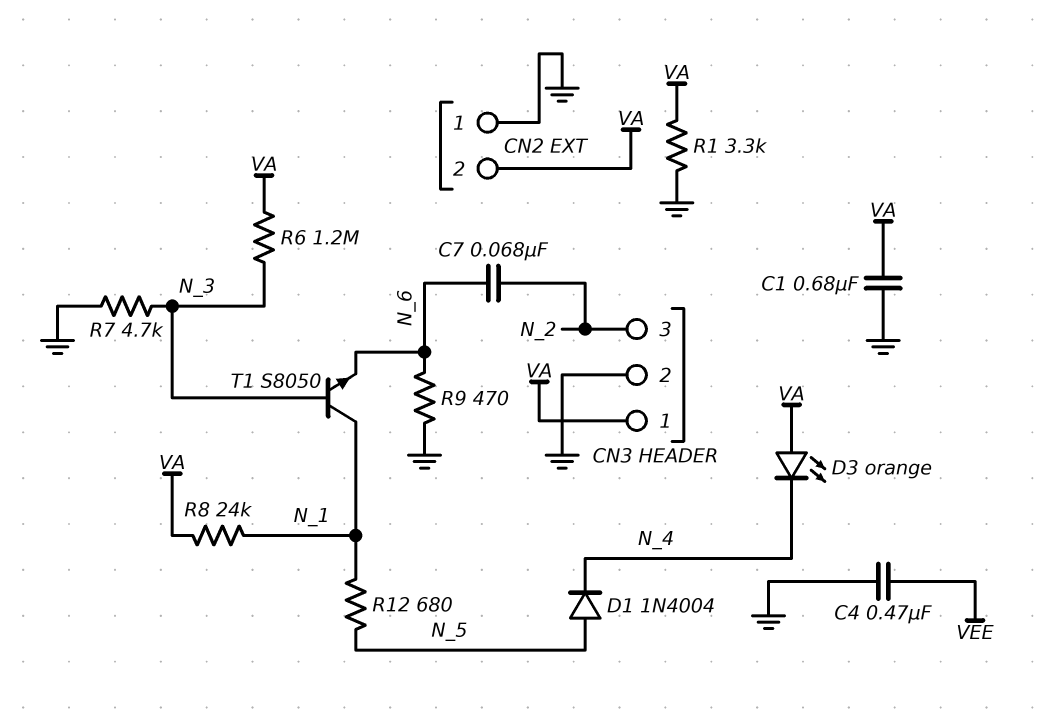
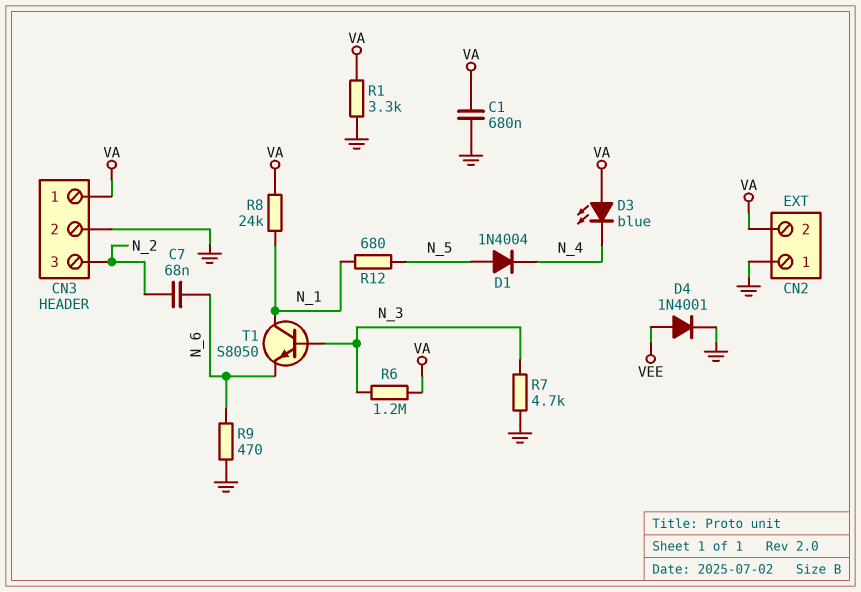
C4: 470nF (GND, VEE) -> none
D3: LED orange (A VA, K N_4) -> LED blue (A VA, K N_4)
D4: none -> diode 1N4001 (A VEE, K GND)

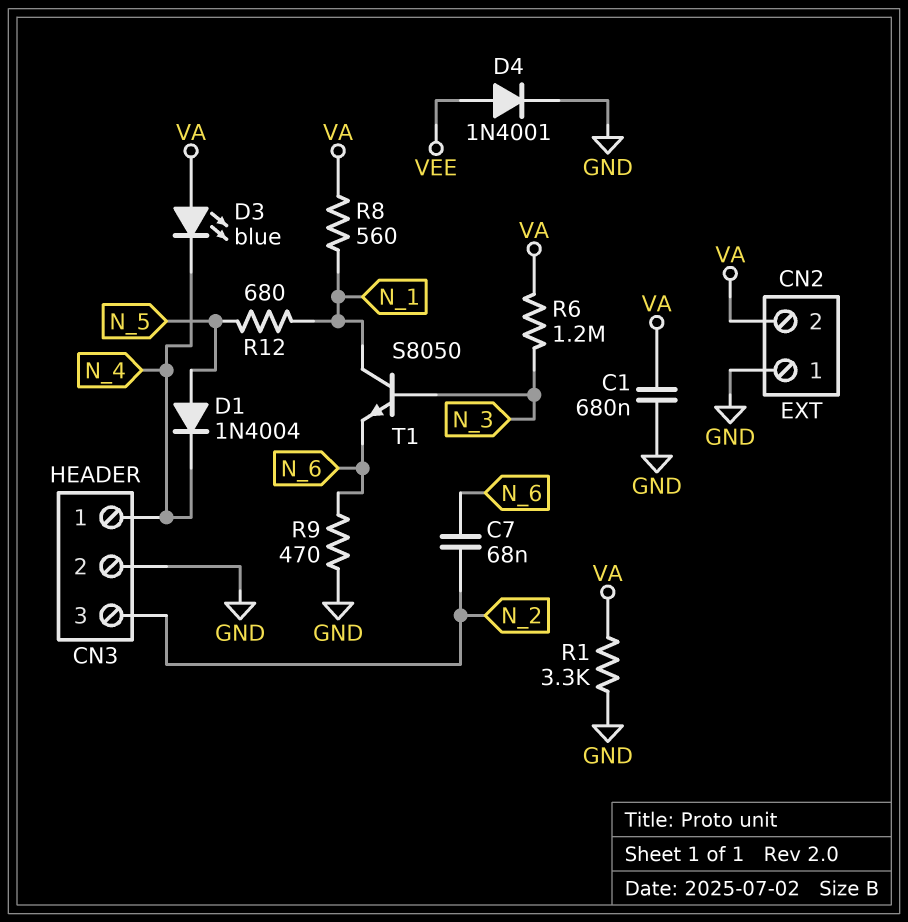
CN3 pin 1: VA -> N_4
R7: 4.7k (GND, N_3) -> none
R8: 24k (N_1, VA) -> 560 (N_1, VA)

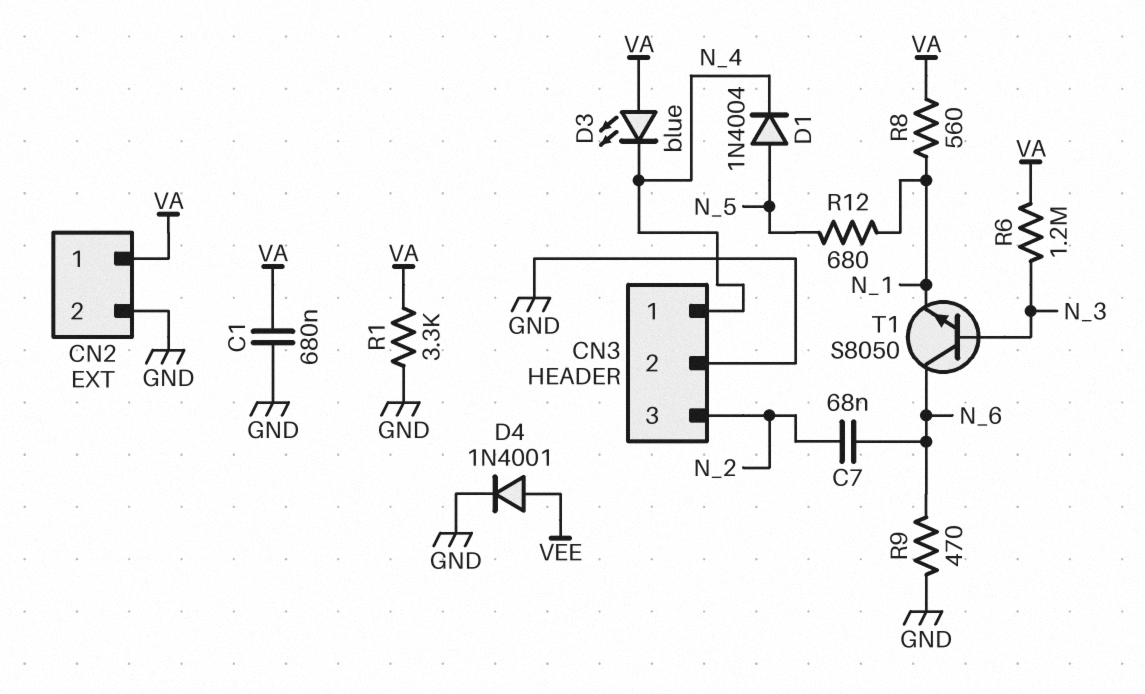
CN2 pin 1: GND -> VA
CN2 pin 2: VA -> GND
T1: NPN S8050 (B N_3, C N_1, E N_6) -> NPN S8050 (B N_3, C N_6, E N_1)

